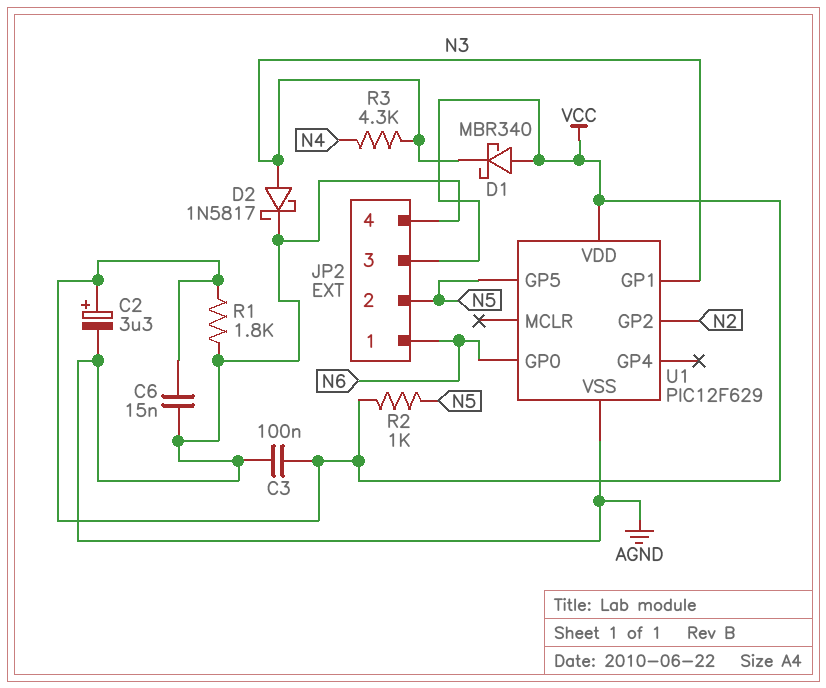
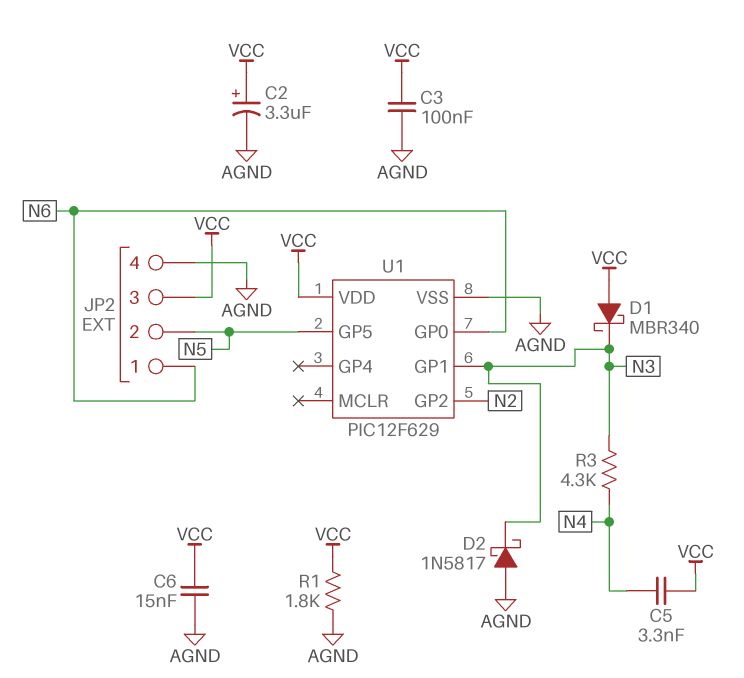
C5: none -> 3.3nF (N4, VCC)
D2: schottky 1N5817 (A N3, K AGND) -> schottky 1N5817 (A AGND, K N3)
R2: 1k (N5, VCC) -> none

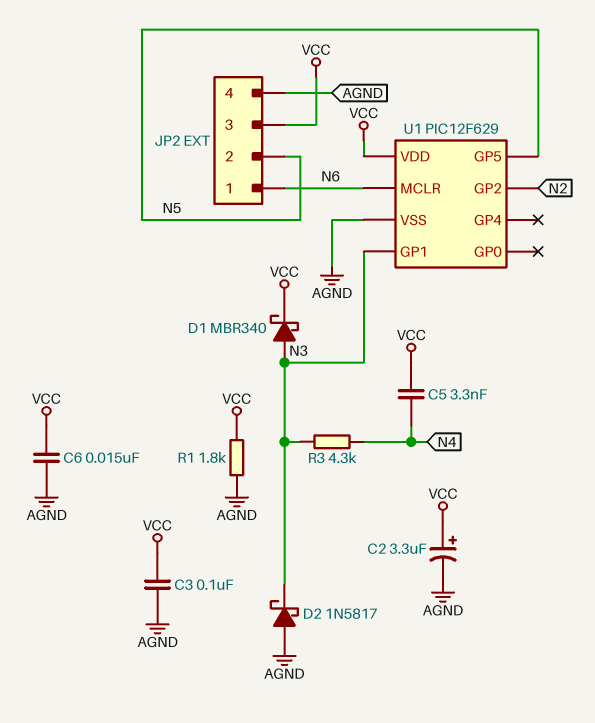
D1: schottky MBR340 (A VCC, K N3) -> schottky MBR340 (A N3, K VCC)
U1 pin GP0: N6 -> none
U1 pin MCLR: none -> N6

